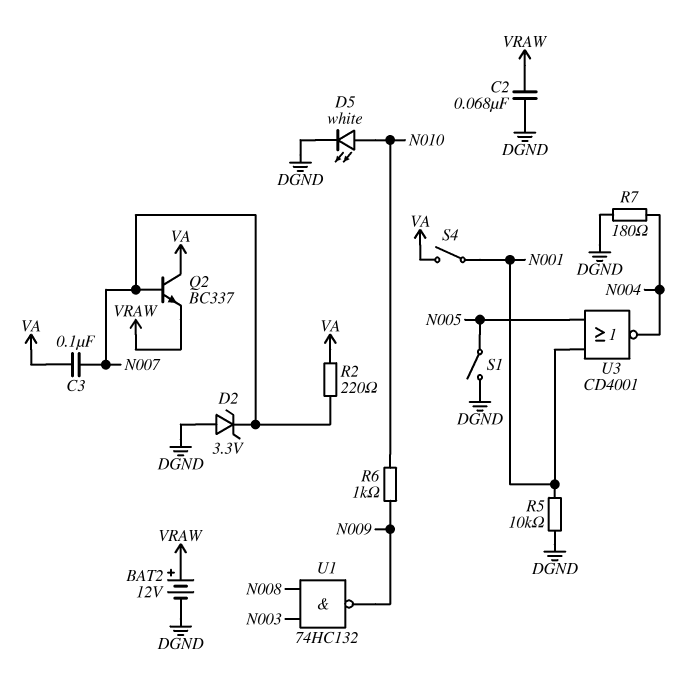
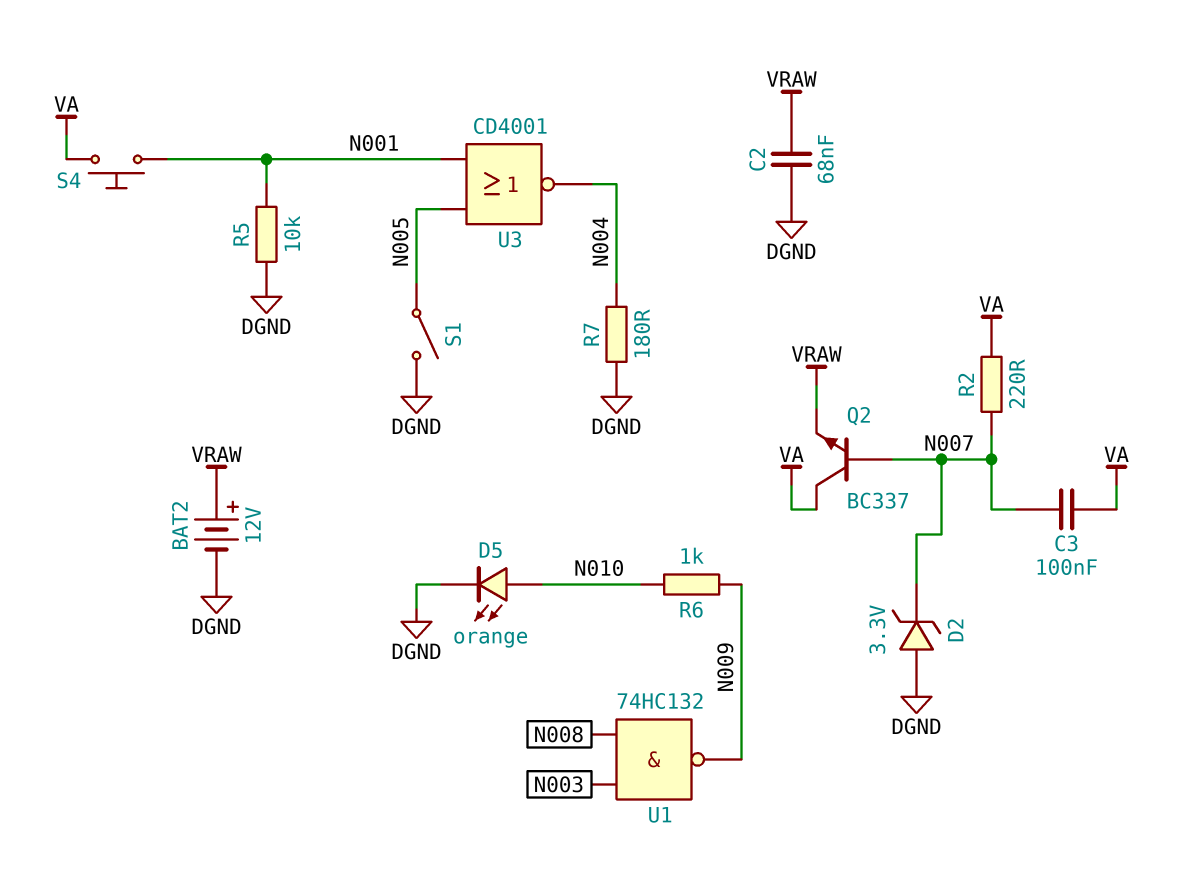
D5: LED white (A N010, K DGND) -> LED orange (A N010, K DGND)
S4: switch (N001, VA) -> button (N001, VA)

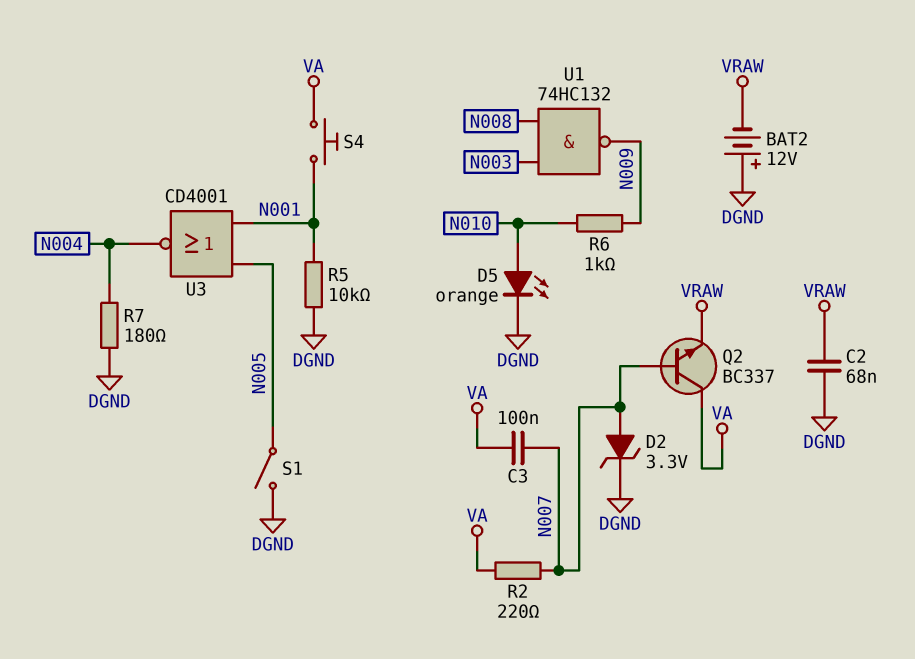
BAT2: 12V (plus VRAW, minus DGND) -> 12V (plus DGND, minus VRAW)
D2: zener 3.3V (A DGND, K N007) -> zener 3.3V (A N007, K DGND)

